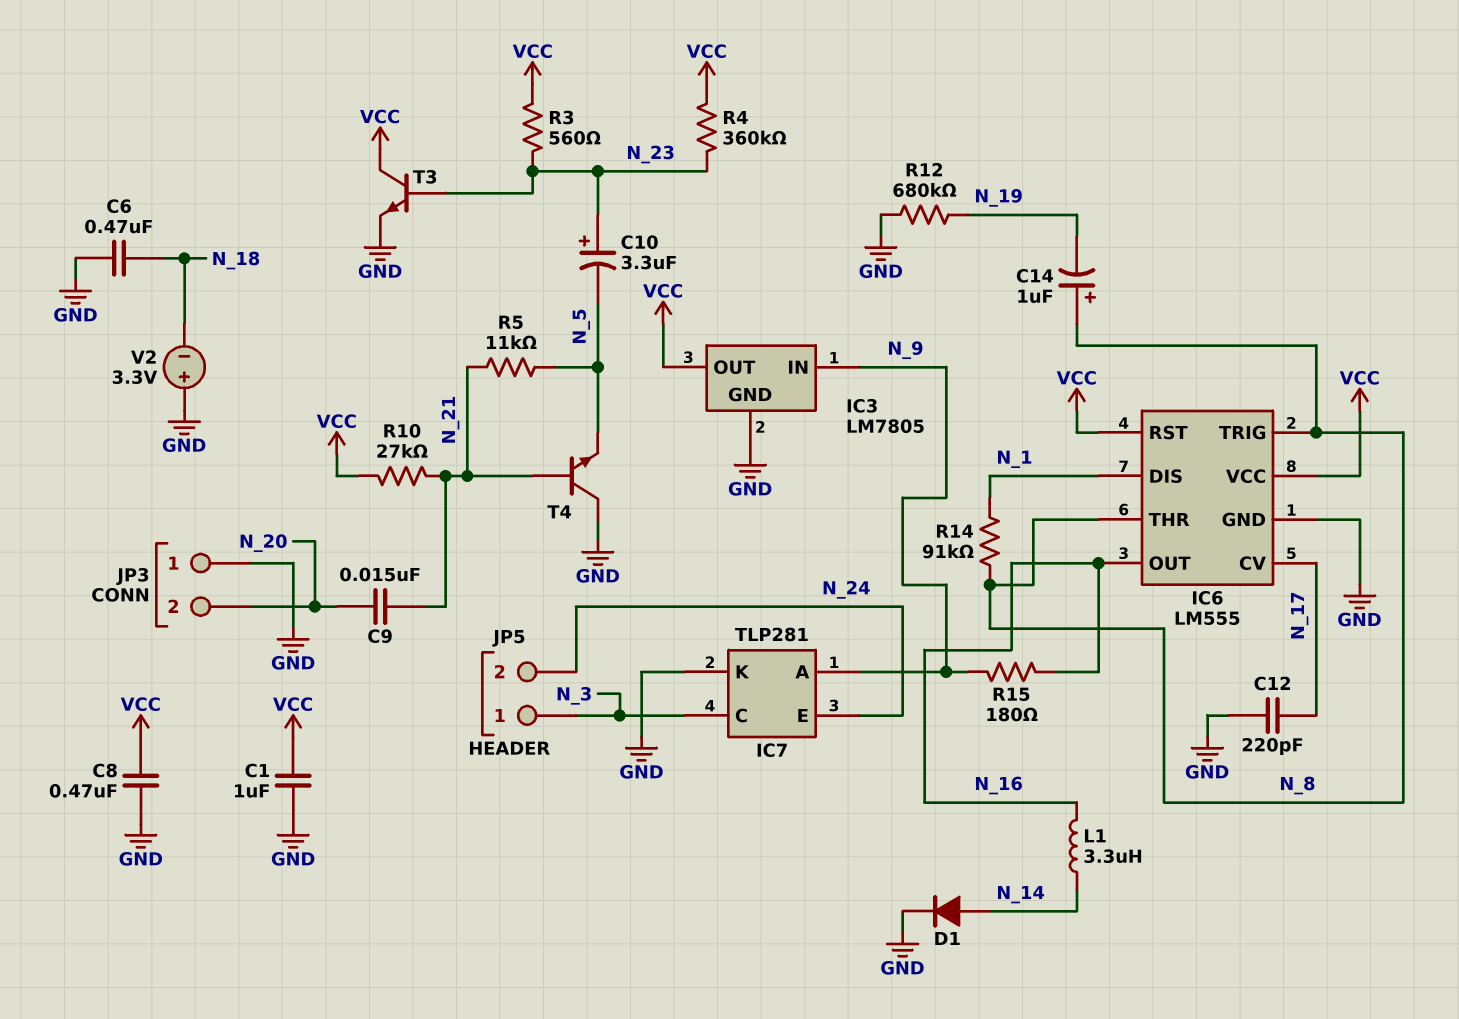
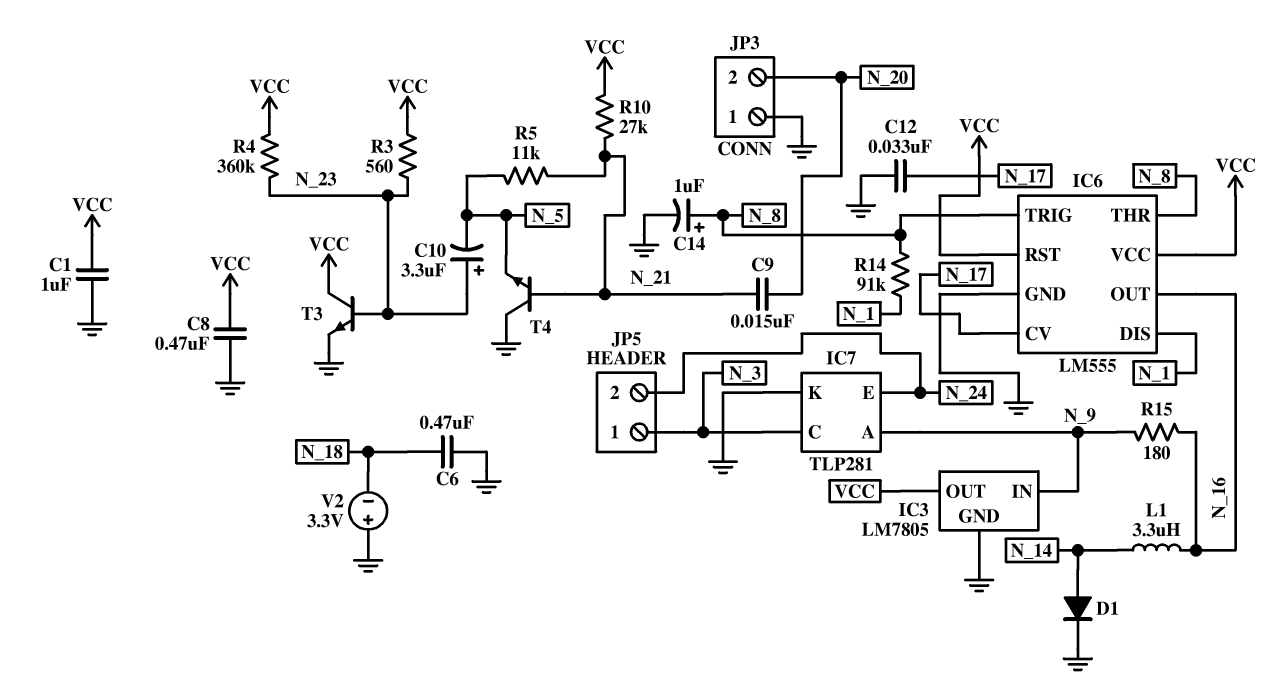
C12: 220pF (GND, N_17) -> 33nF (GND, N_17)
C14: 1uF (plus N_8, minus N_19) -> 1uF (plus N_8, minus GND)
R12: 680k (GND, N_19) -> none

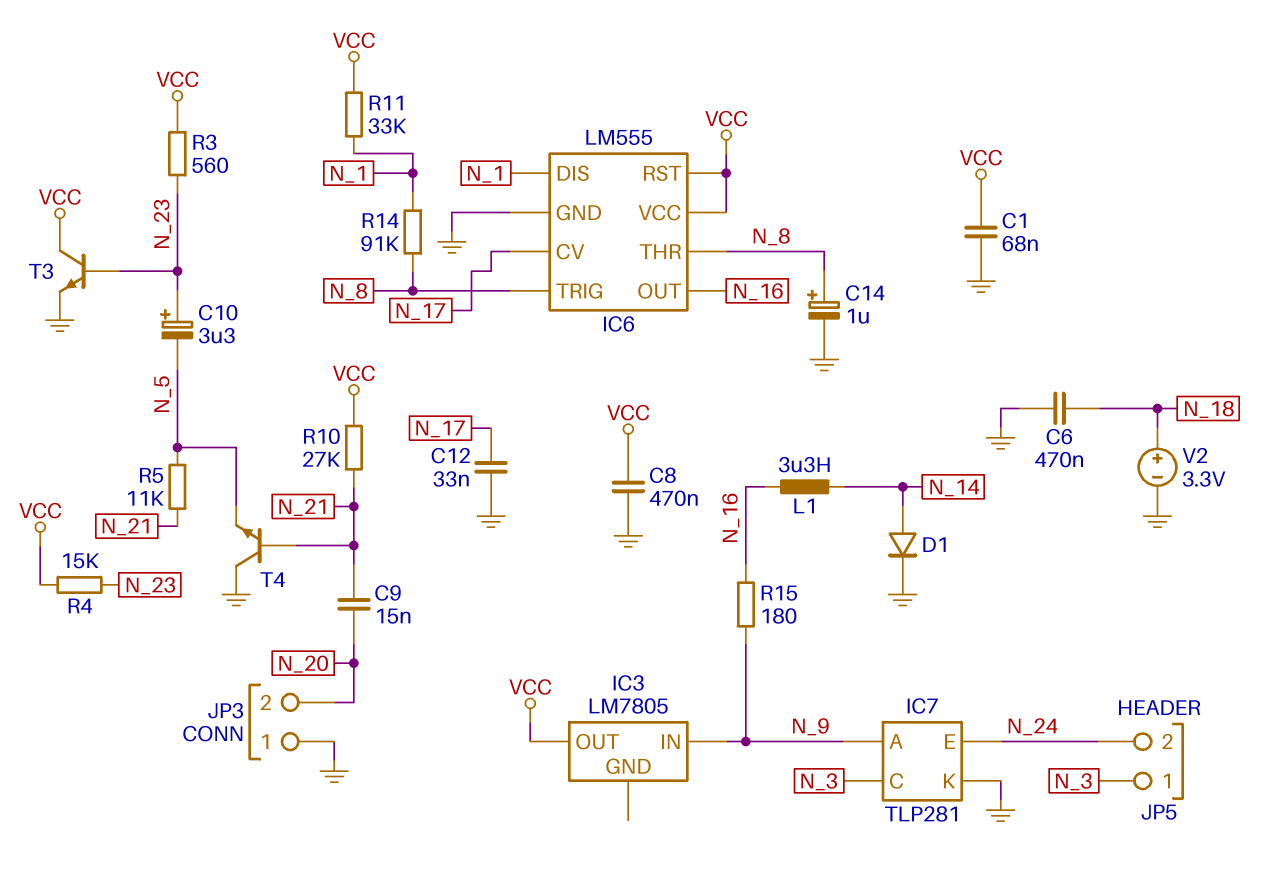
C1: 1uF (GND, VCC) -> 68nF (GND, VCC)
IC3 pin GND: GND -> none
R4: 360k (N_23, VCC) -> 15k (N_23, VCC)
R11: none -> 33k (N_1, VCC)
V2: 3.3V (plus GND, minus N_18) -> 3.3V (plus N_18, minus GND)

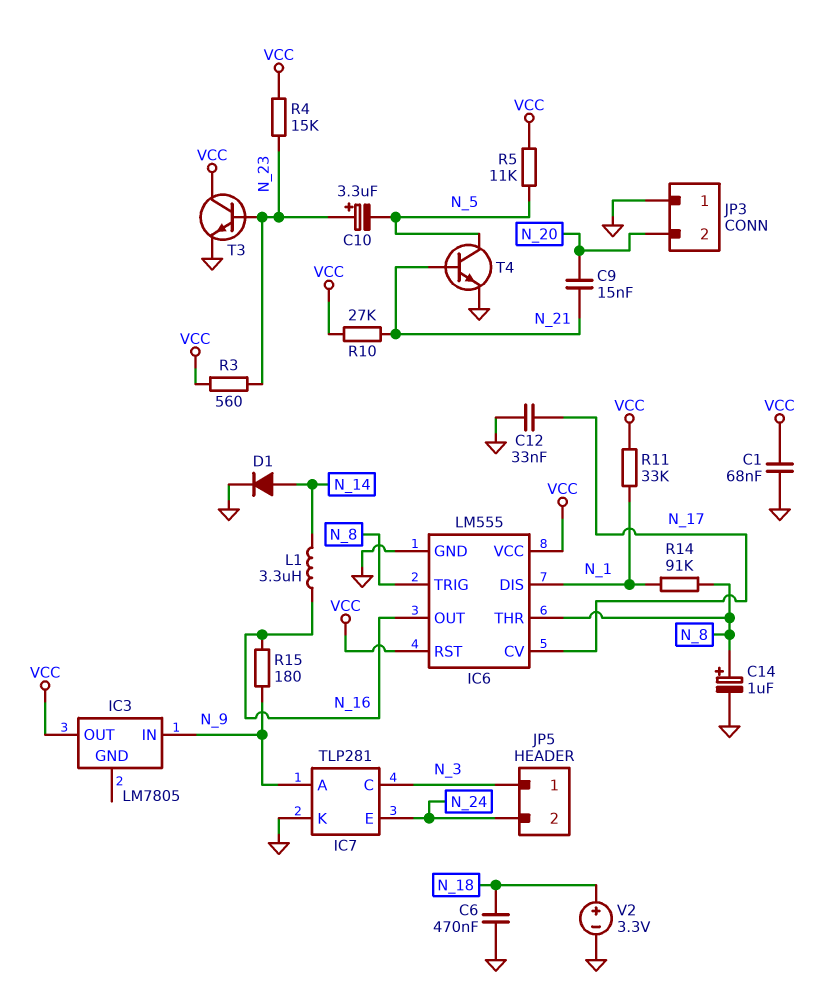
C8: 470nF (GND, VCC) -> none
R5: 11k (N_5, N_21) -> 11k (N_5, VCC)
T4: NPN (B N_21, C GND, E N_5) -> NPN (B N_21, C N_5, E GND)

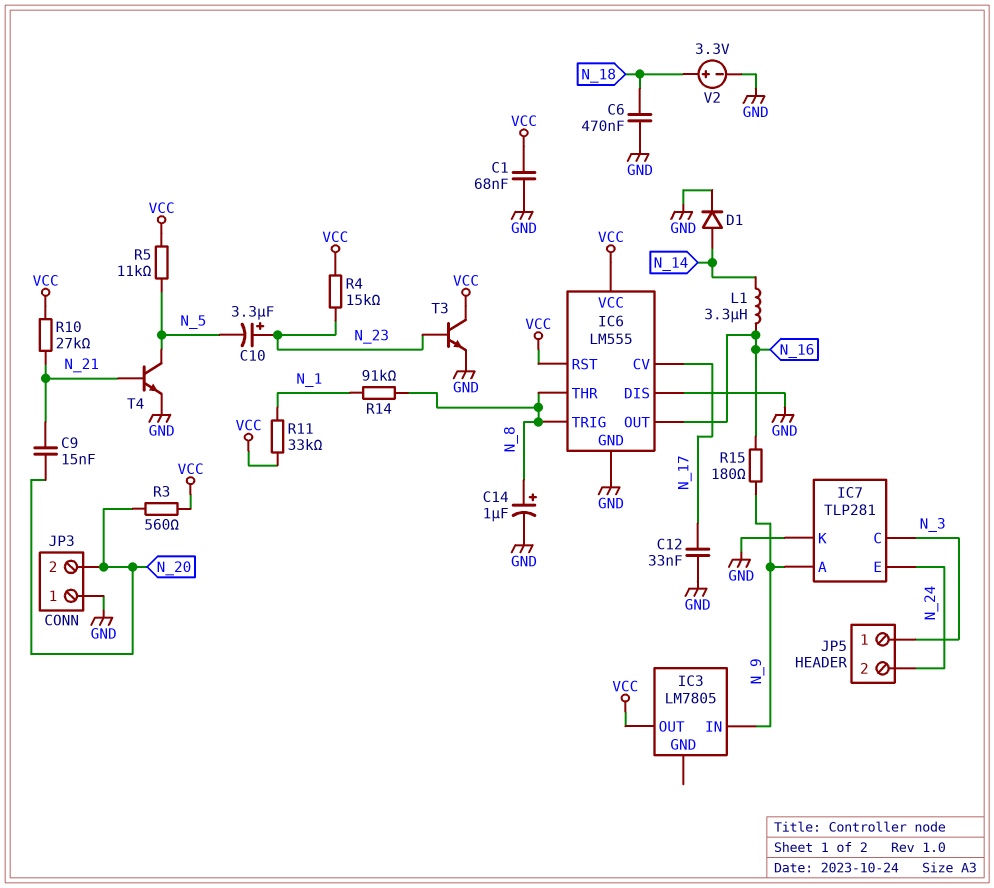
IC6 pin DIS: N_1 -> GND
R3: 560 (N_23, VCC) -> 560 (N_20, VCC)

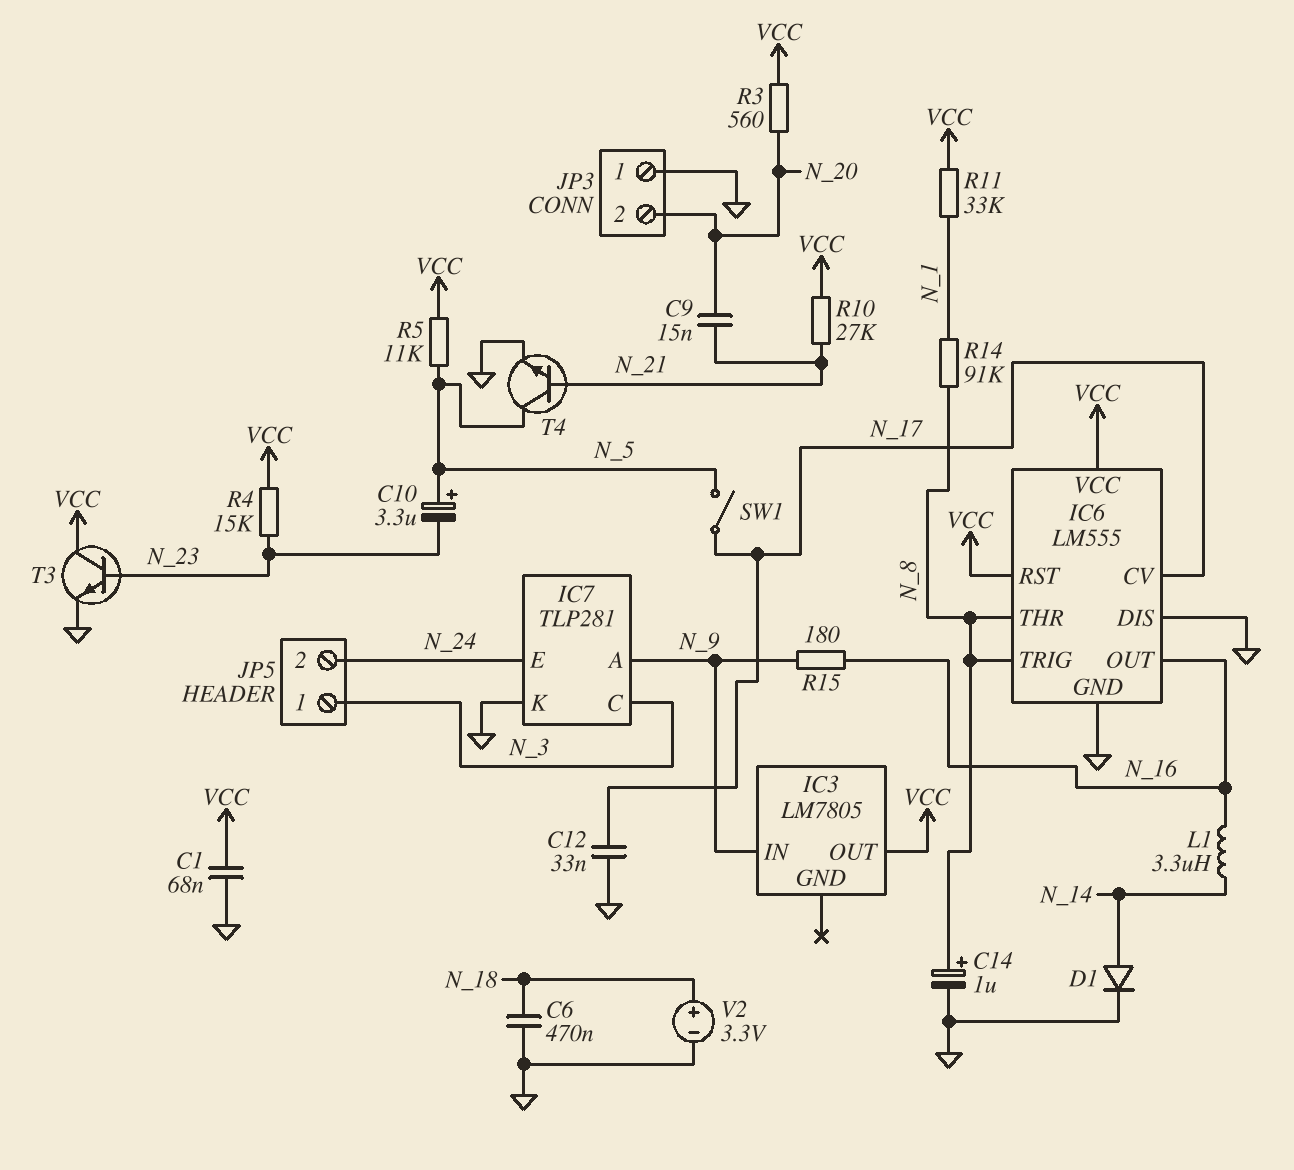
C10: 3.3uF (plus N_23, minus N_5) -> 3.3uF (plus N_5, minus N_23)
SW1: none -> switch (N_5, N_17)

